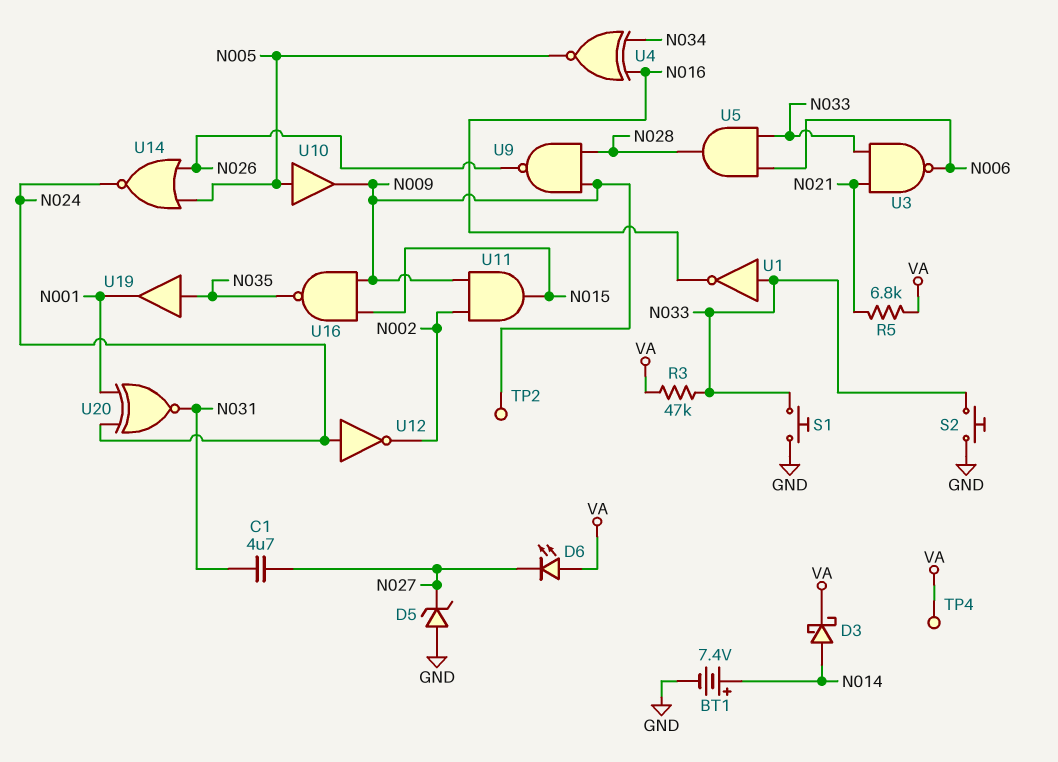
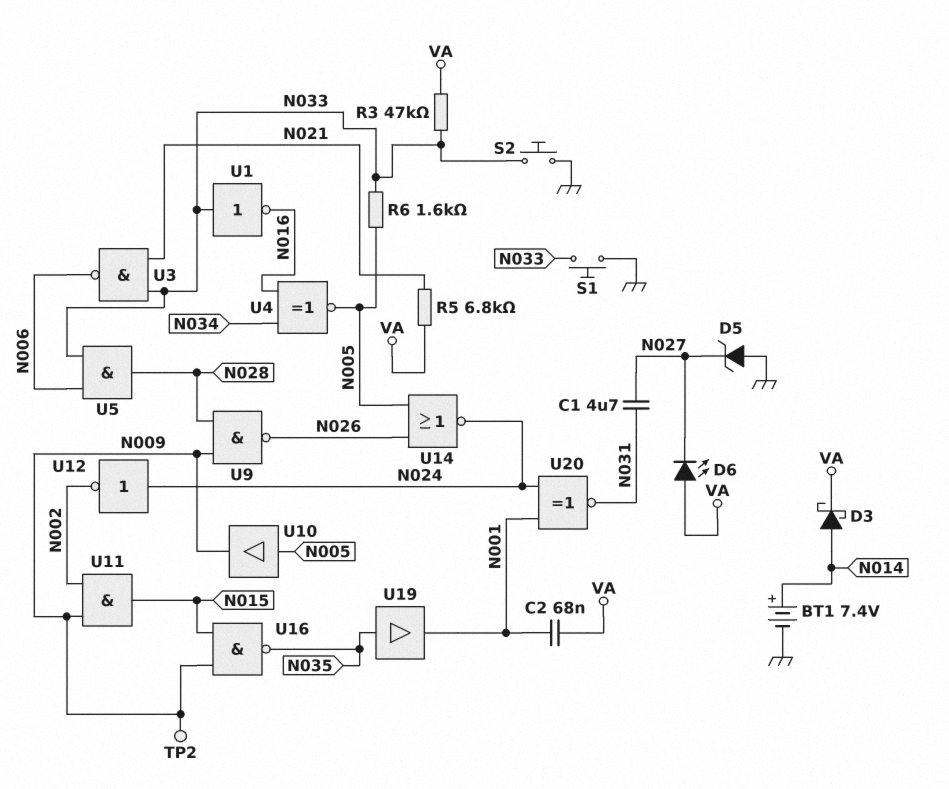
C2: none -> 68nF (N001, VA)
R6: none -> 1.6k (N005, N033)
TP4: test point (VA) -> none

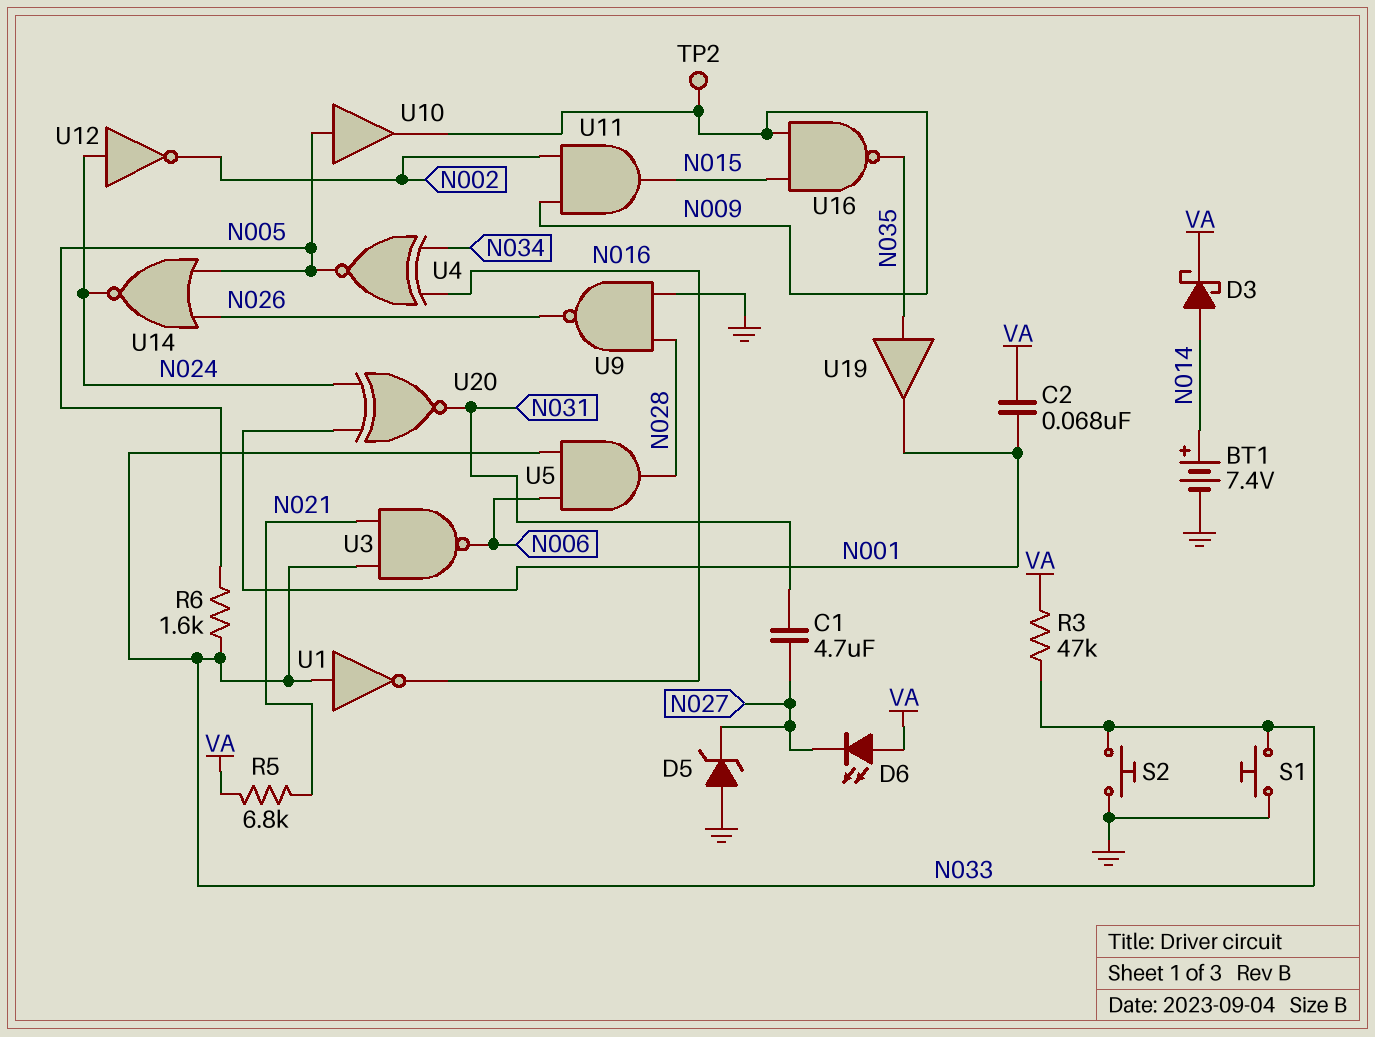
U9: NAND (in N009, in N028, out N026) -> NAND (in GND, in N028, out N026)

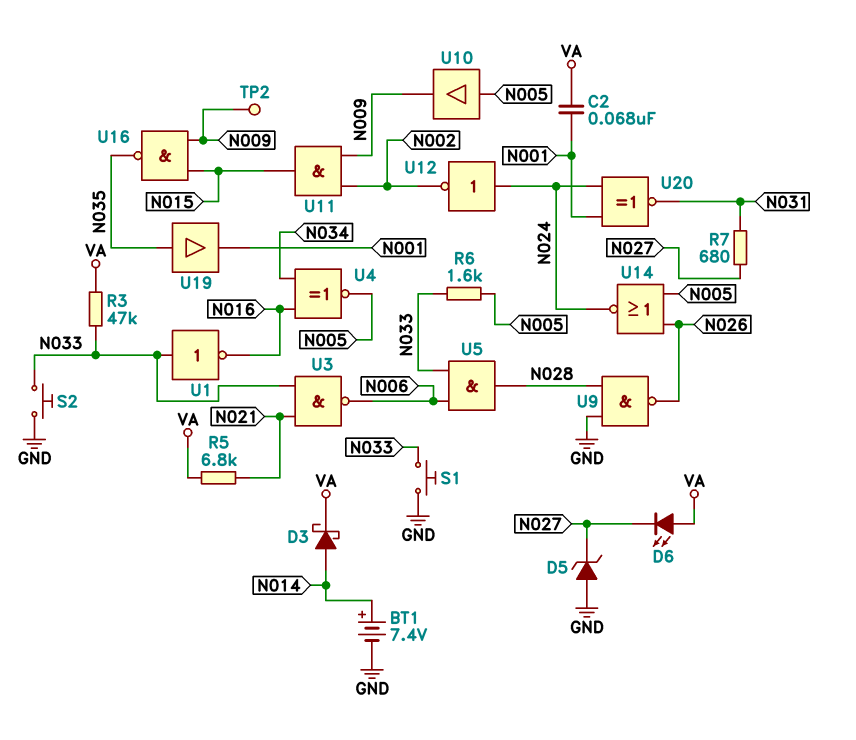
C1: 4.7uF (N027, N031) -> none
R7: none -> 680 (N027, N031)

